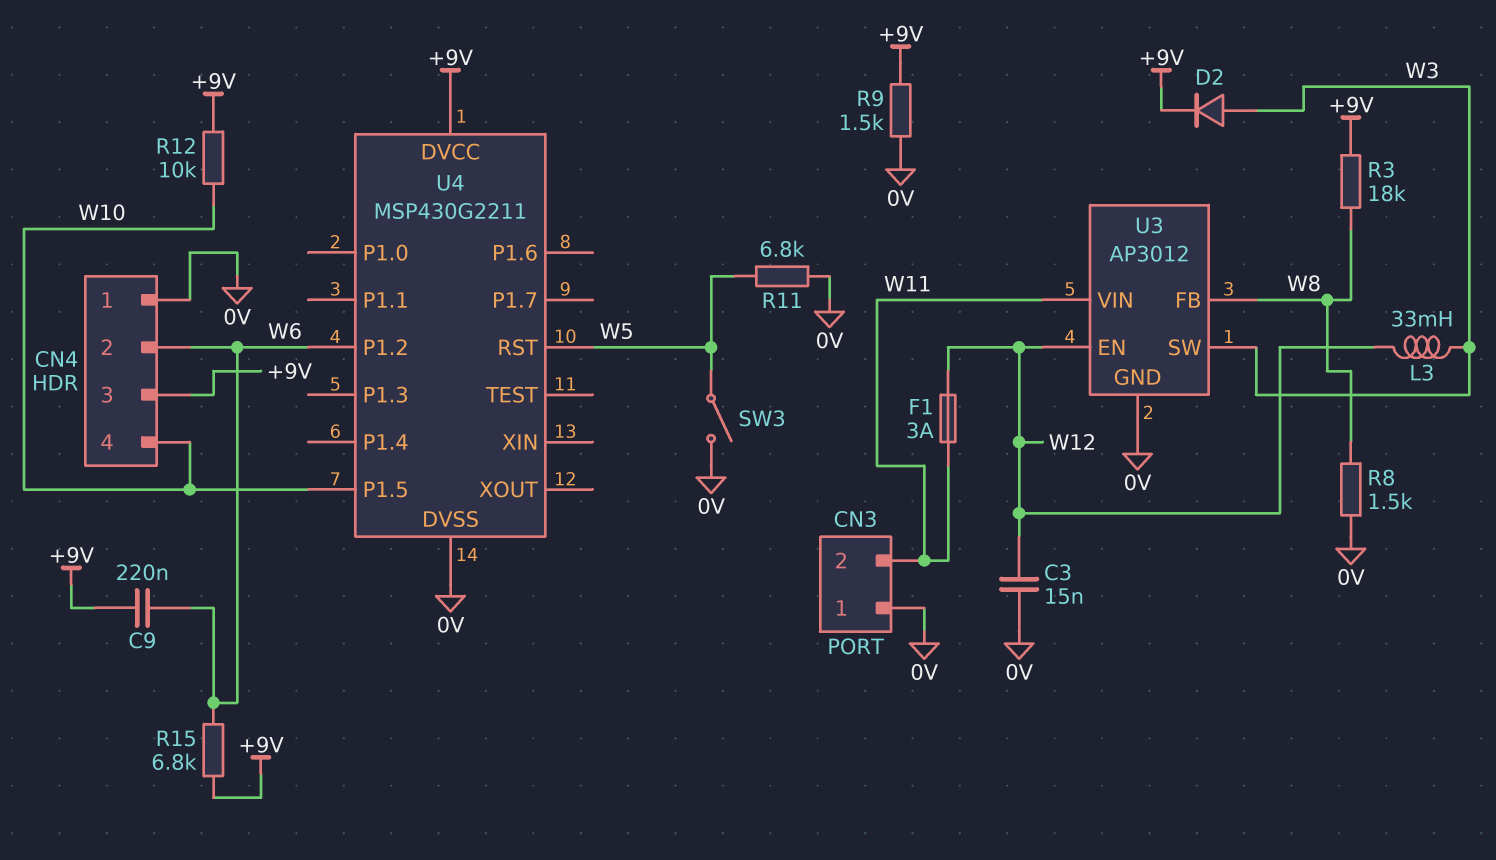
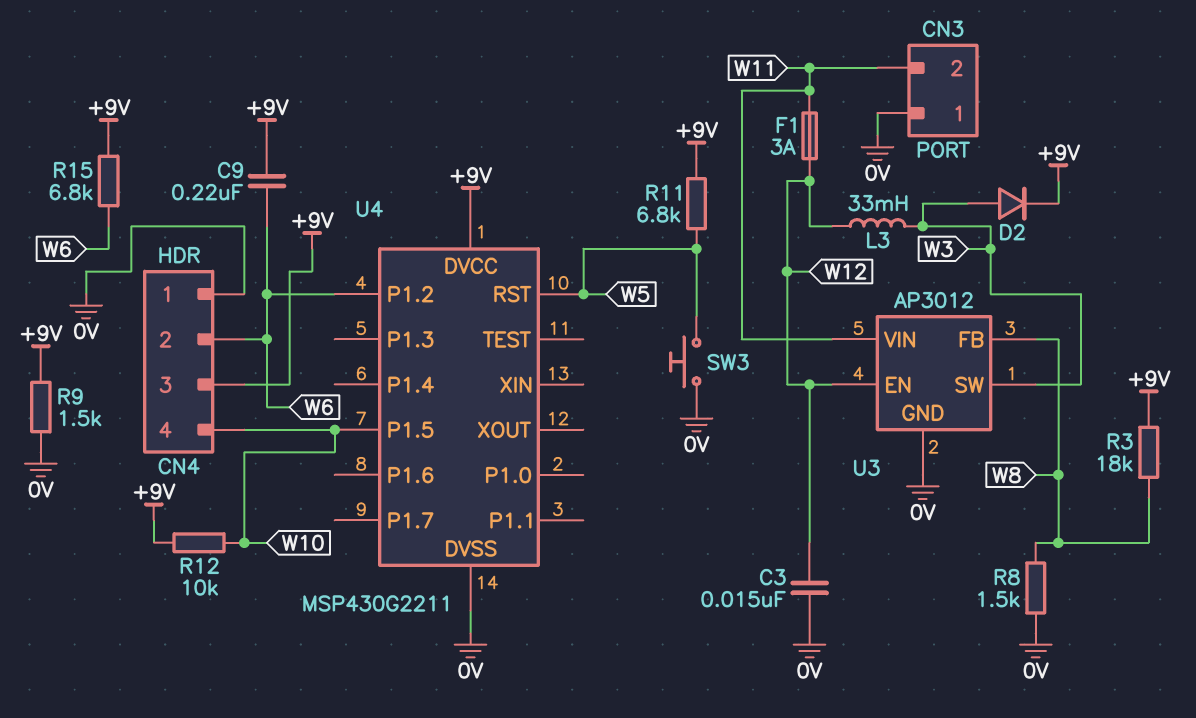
R11: 6.8k (0V, W5) -> 6.8k (+9V, W5)
SW3: switch (0V, W5) -> button (0V, W5)

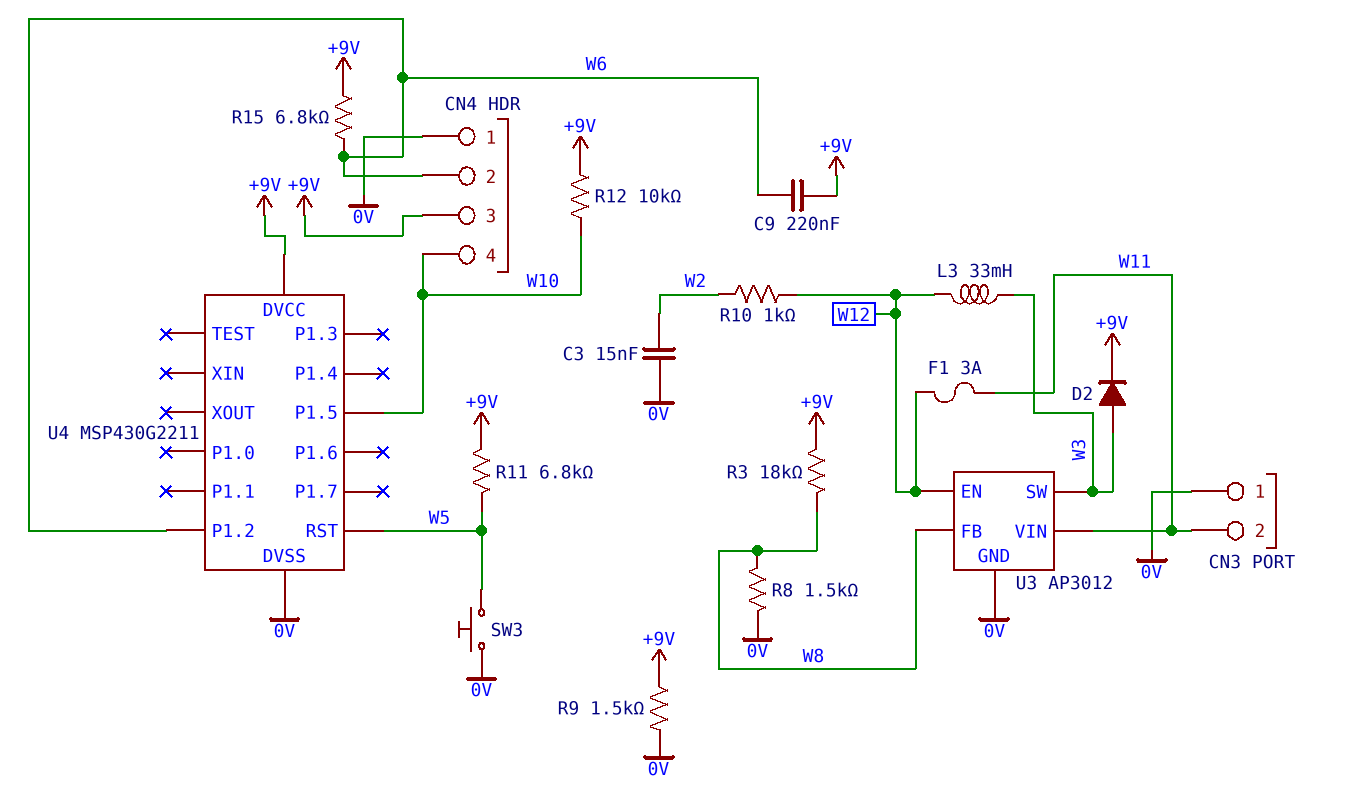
C3: 15nF (0V, W12) -> 15nF (0V, W2)
R10: none -> 1k (W2, W12)

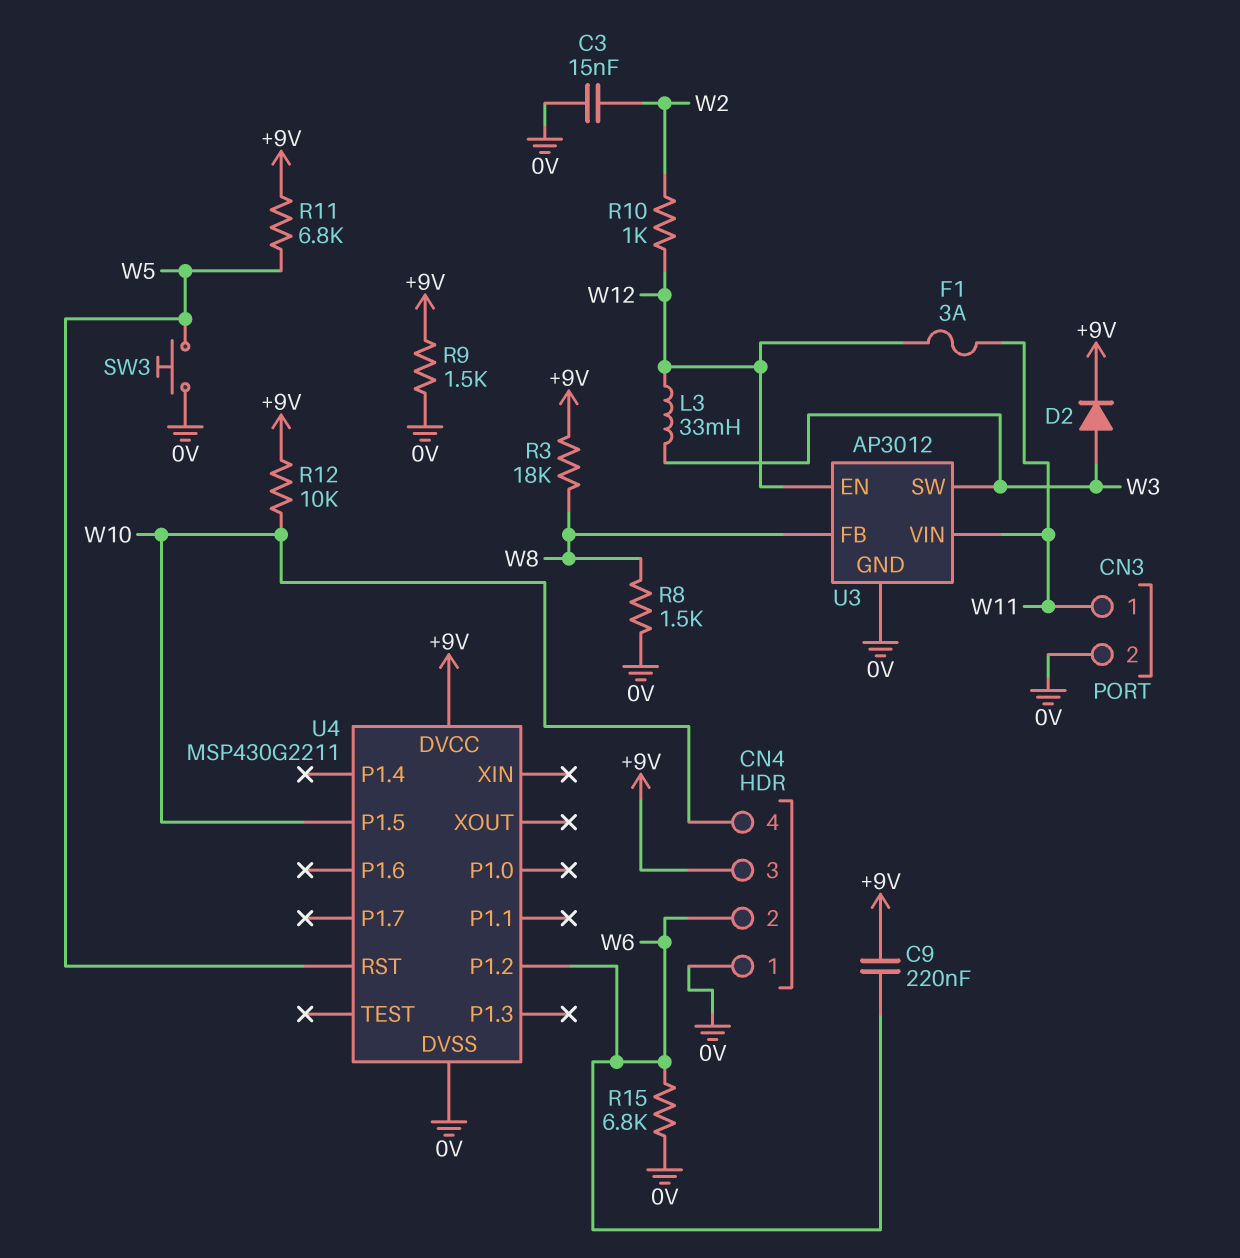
CN3 pin 1: 0V -> W11
CN3 pin 2: W11 -> 0V
R15: 6.8k (+9V, W6) -> 6.8k (0V, W6)

